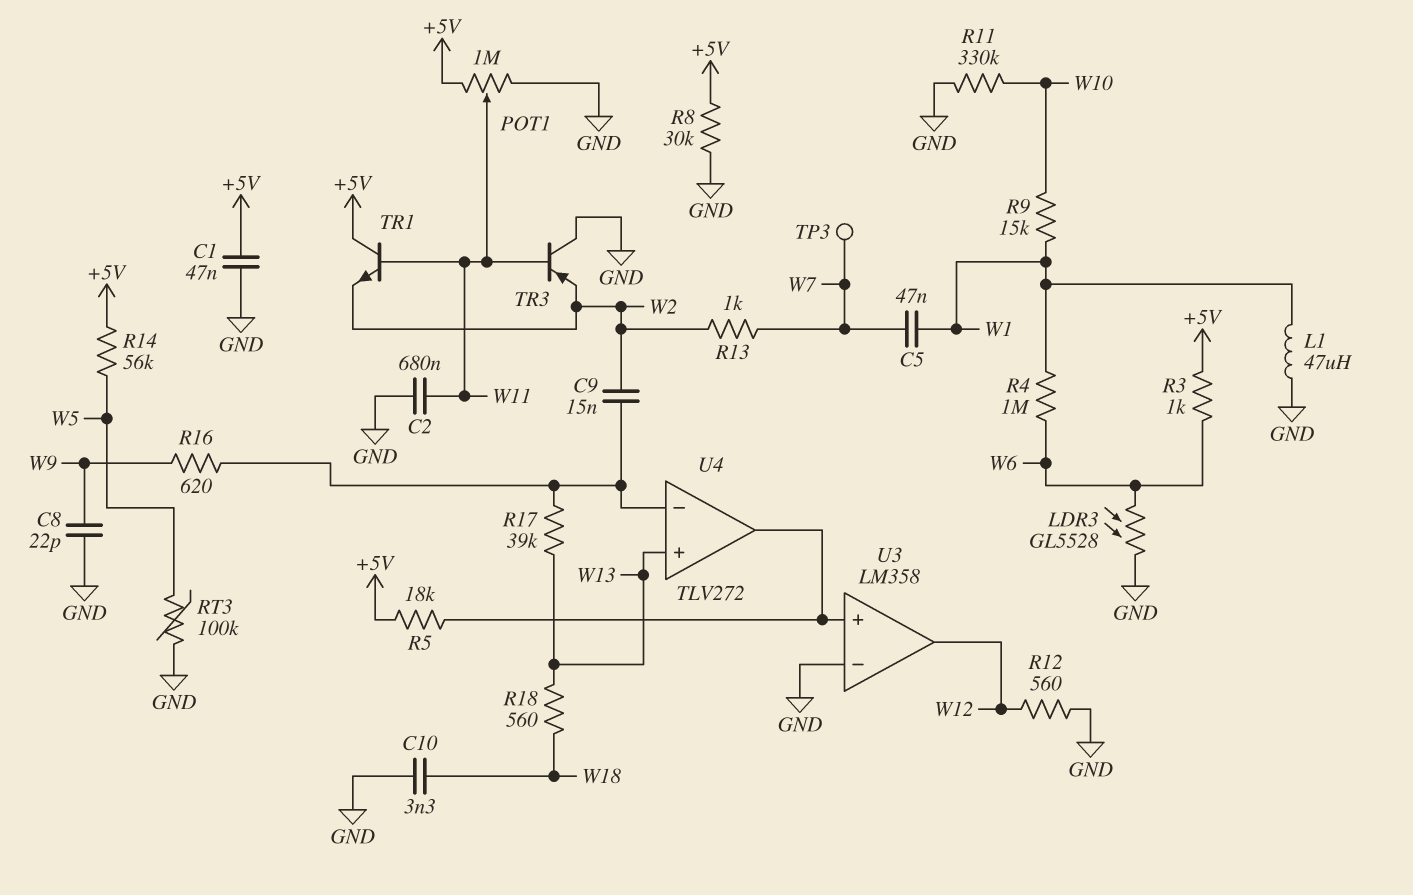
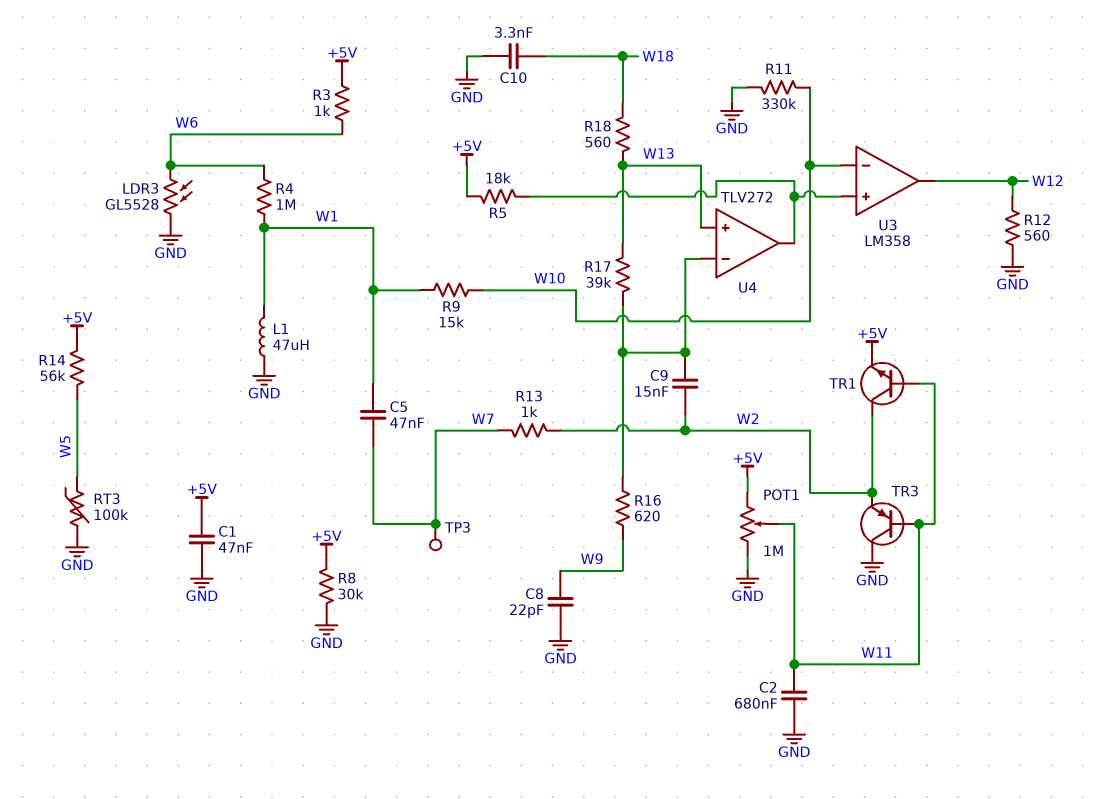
TR1: NPN (B W11, C +5V, E W2) -> NPN (B W11, C W2, E +5V)
U3 pin in-: GND -> W10

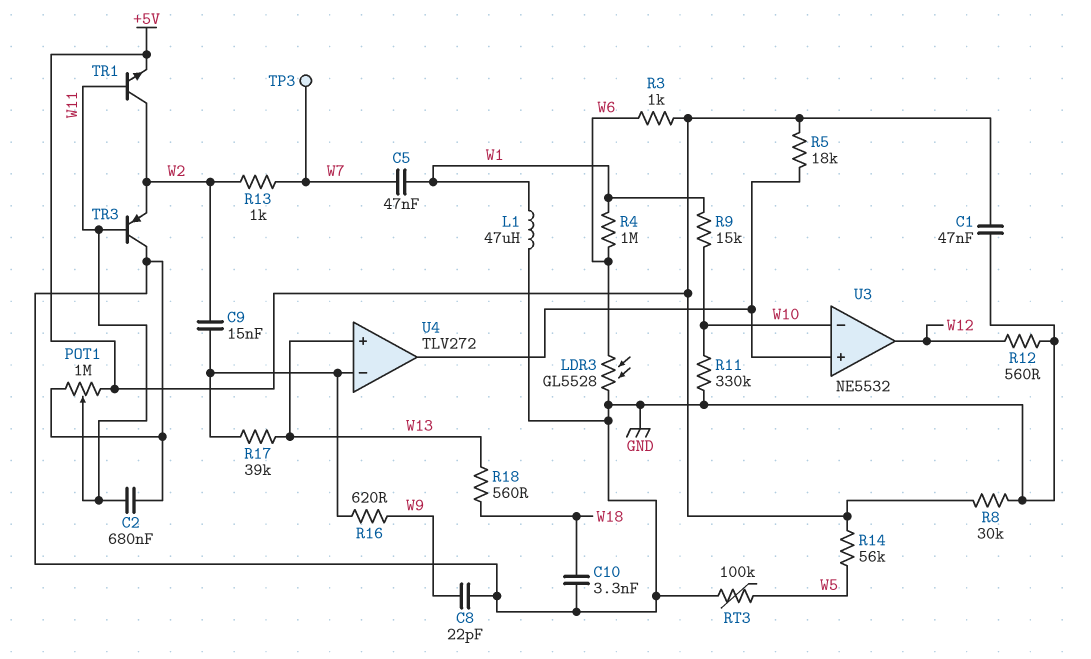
U3: LM358 -> NE5532

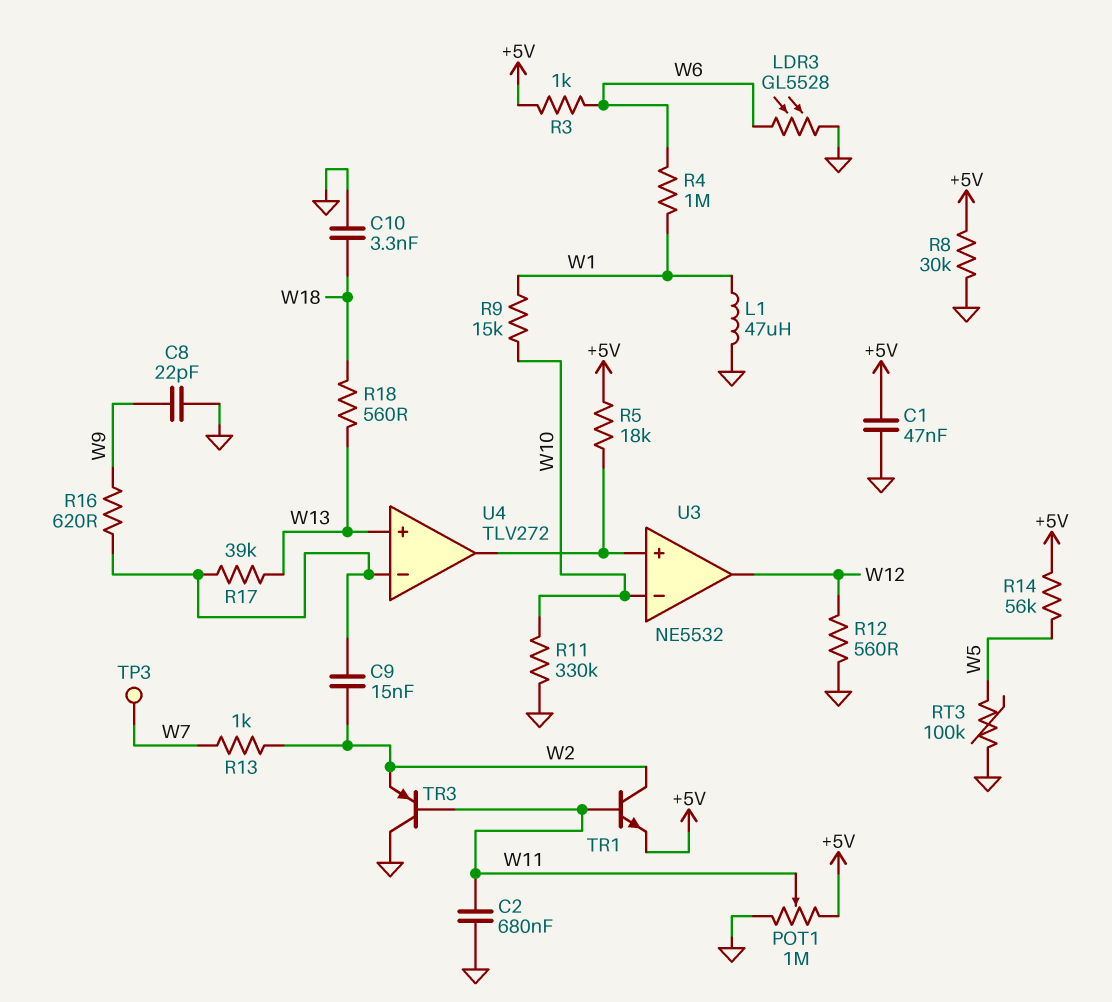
C5: 47nF (W1, W7) -> none

